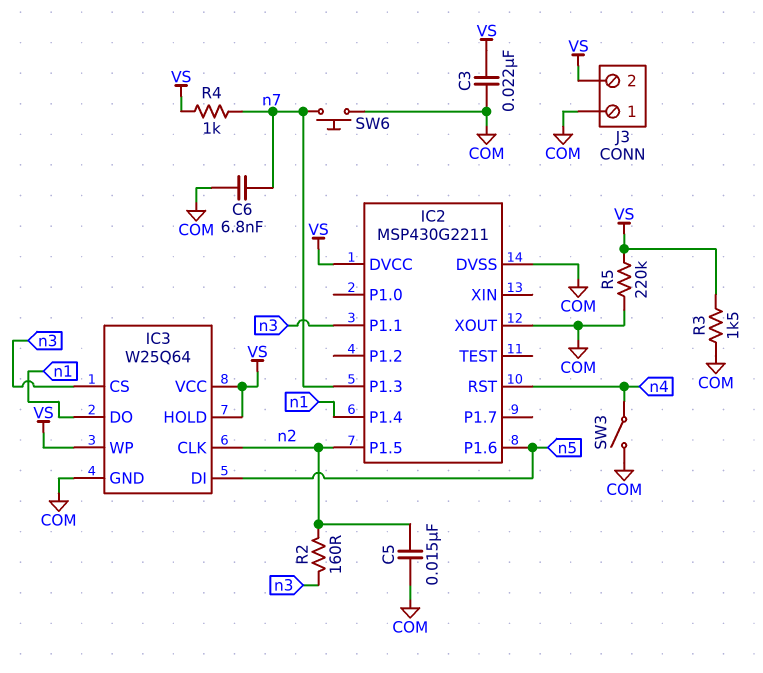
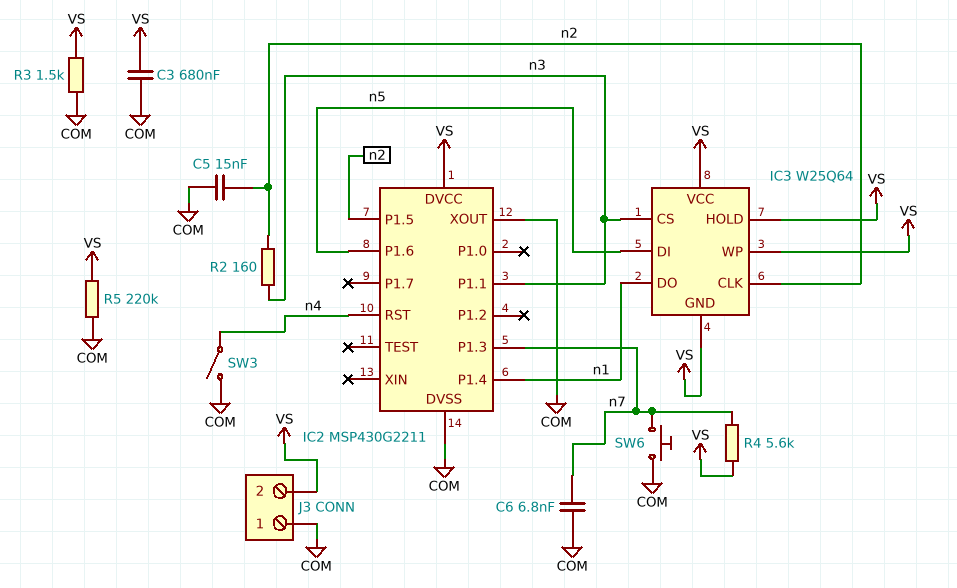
C3: 22nF (COM, VS) -> 680nF (COM, VS)
IC3 pin GND: COM -> VS
R4: 1k (VS, n7) -> 5.6k (VS, n7)

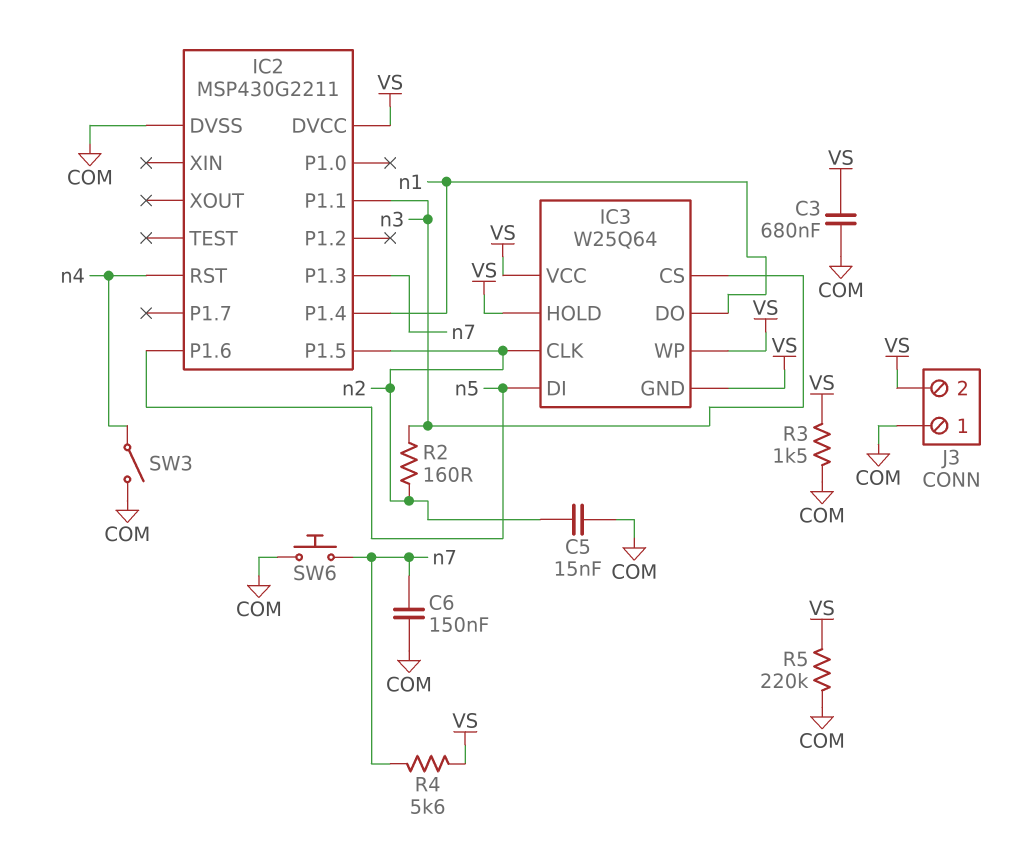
C6: 6.8nF (COM, n7) -> 150nF (COM, n7)
IC2 pin XOUT: COM -> none

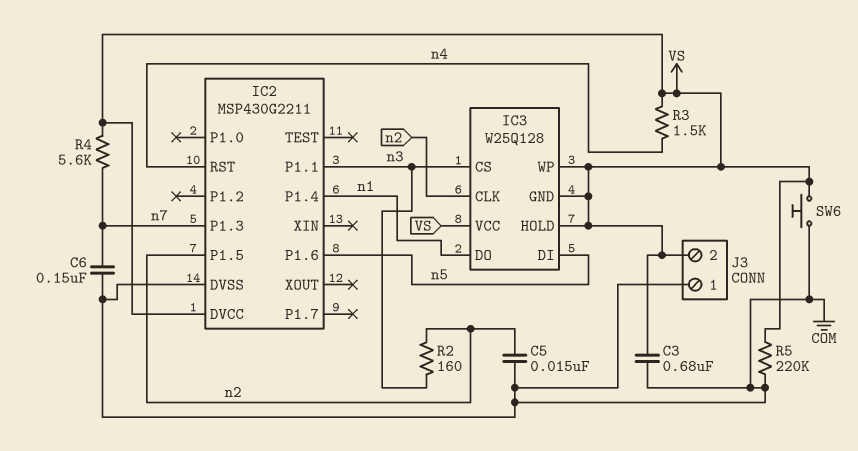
IC3: W25Q64 -> W25Q128
R3: 1.5k (COM, VS) -> 1.5k (VS, n4)
SW3: switch (COM, n4) -> none
SW6: button (COM, n7) -> button (COM, VS)

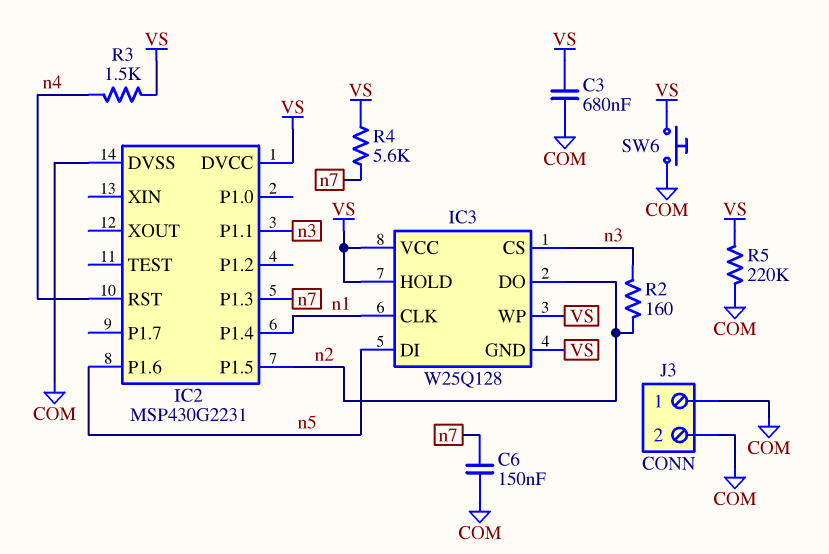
C5: 15nF (COM, n2) -> none
IC2: MSP430G2211 -> MSP430G2231
IC3 pin CLK: n2 -> n1
IC3 pin DO: n1 -> n2
J3 pin 2: VS -> COM

